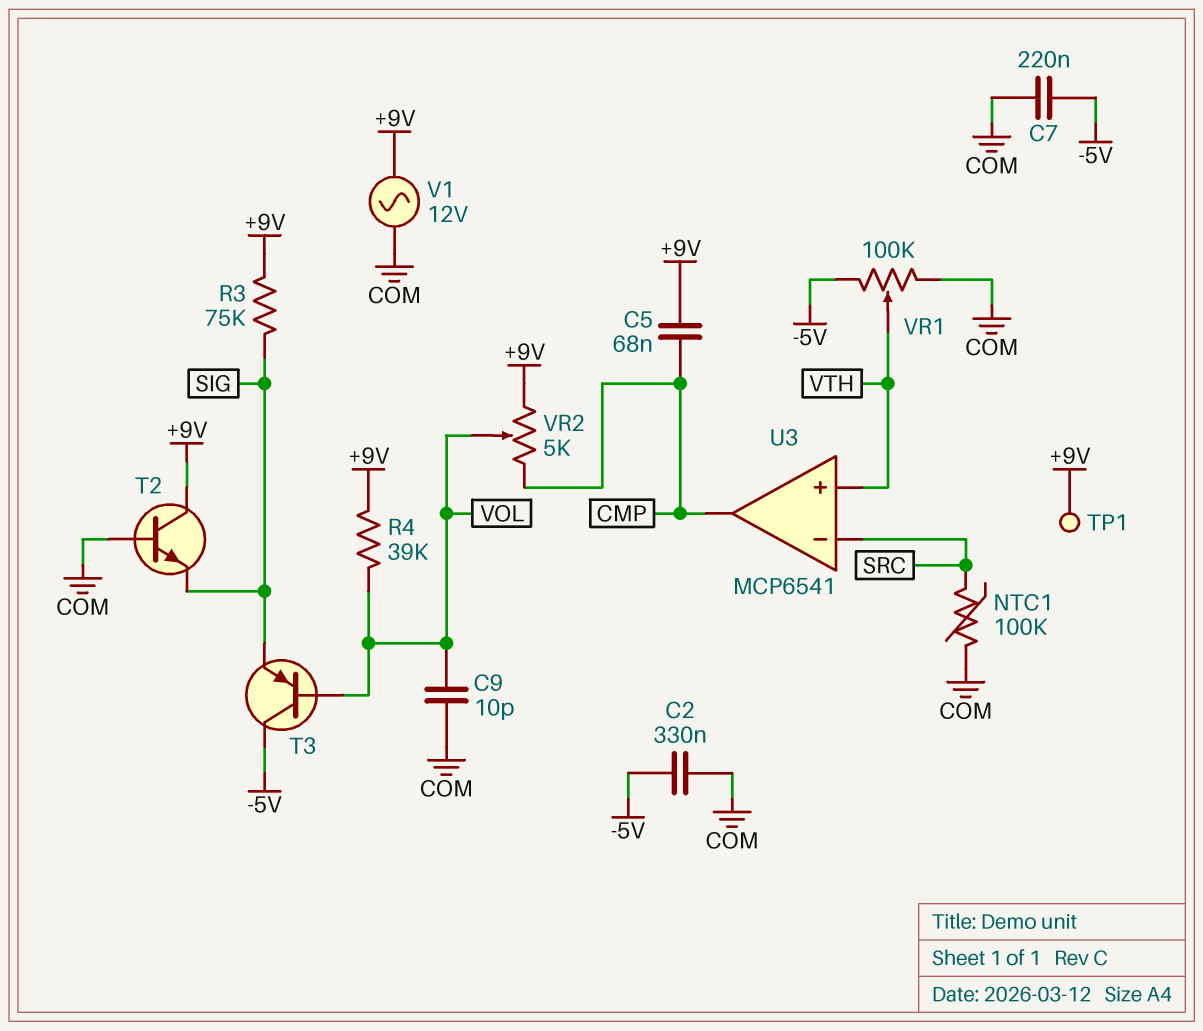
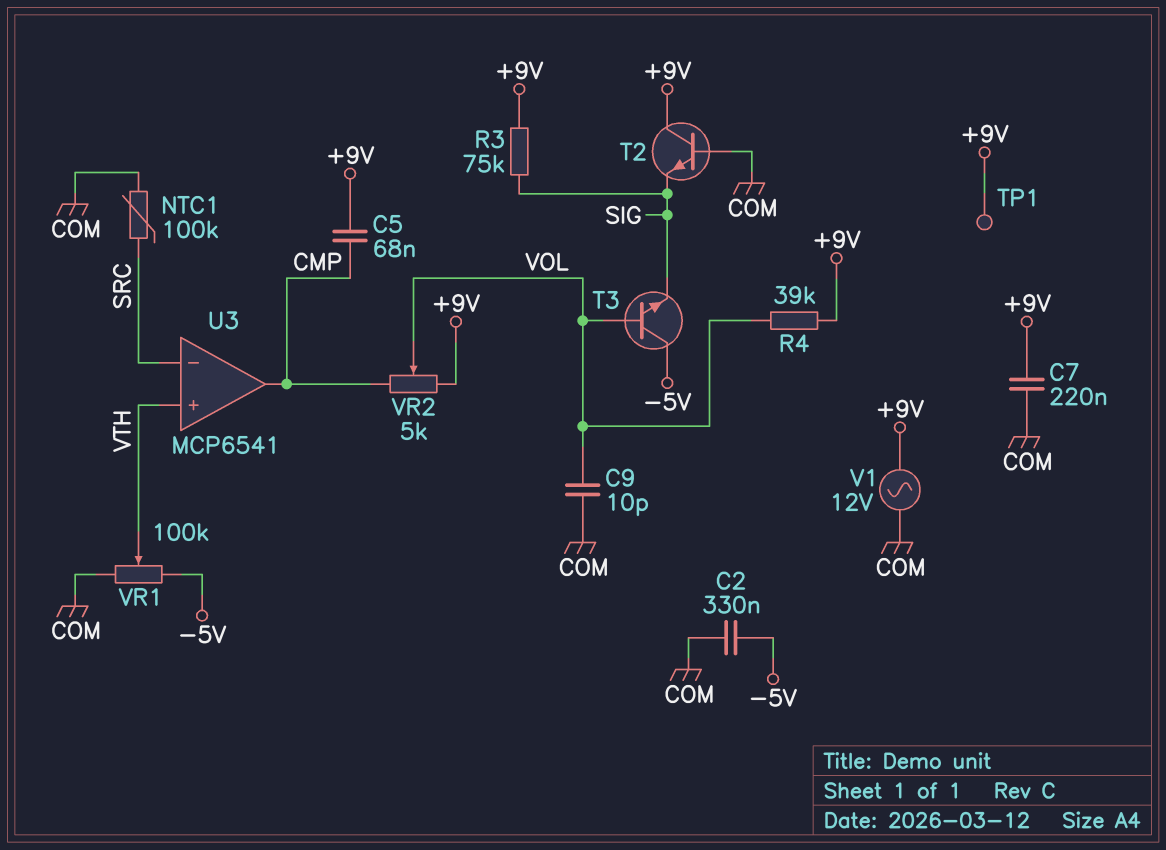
C7: 220nF (-5V, COM) -> 220nF (+9V, COM)
T3: PNP (B VOL, C -5V, E SIG) -> NPN (B VOL, C -5V, E SIG)

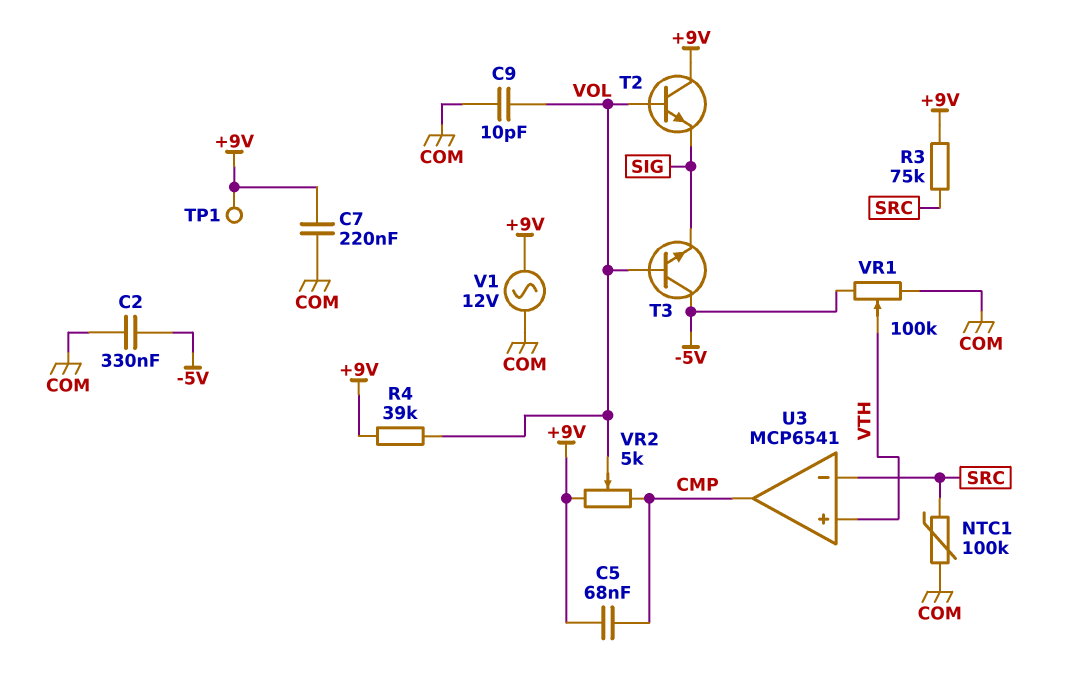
R3: 75k (+9V, SIG) -> 75k (+9V, SRC)
T2: NPN (B COM, C +9V, E SIG) -> NPN (B VOL, C +9V, E SIG)

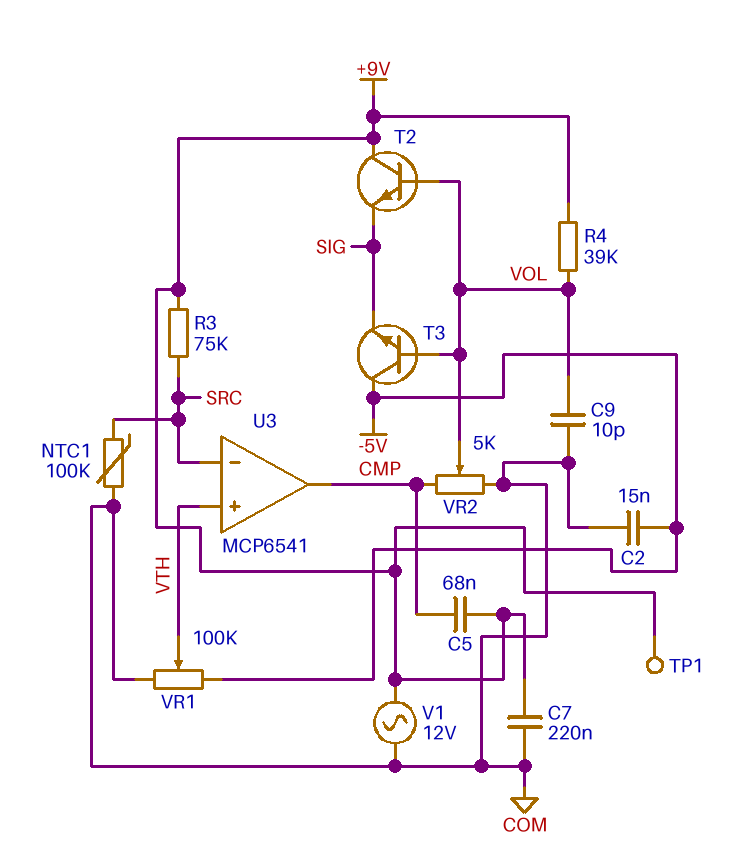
C2: 330nF (-5V, COM) -> 15nF (-5V, COM)
VR2: 5k (+9V, CMP, wiper VOL) -> 5k (CMP, COM, wiper VOL)

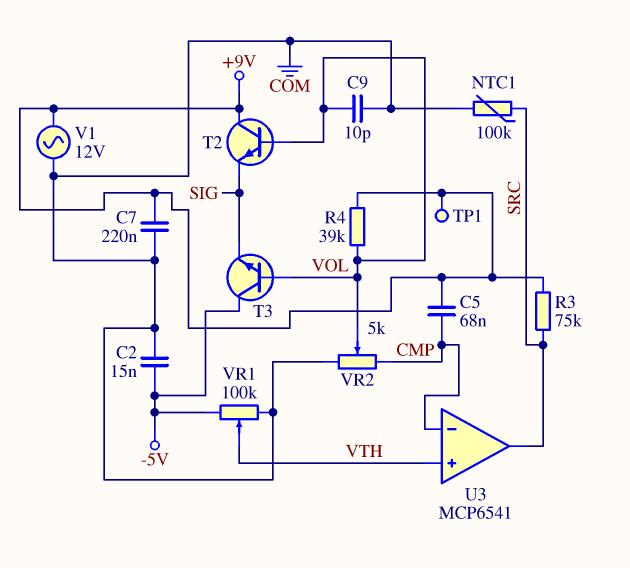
U3 pin in-: SRC -> CMP
U3 pin out: CMP -> SRC

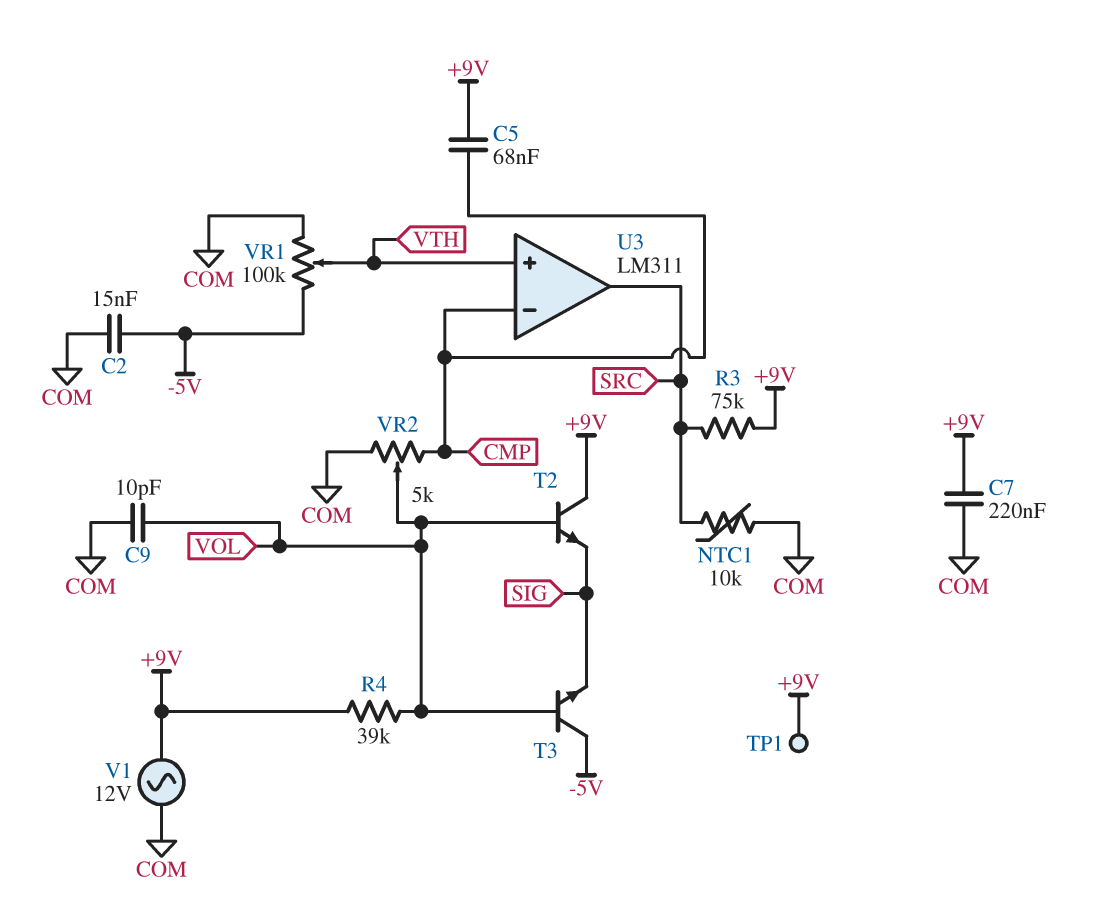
NTC1: 100k (COM, SRC) -> 10k (COM, SRC)
U3: MCP6541 -> LM311

